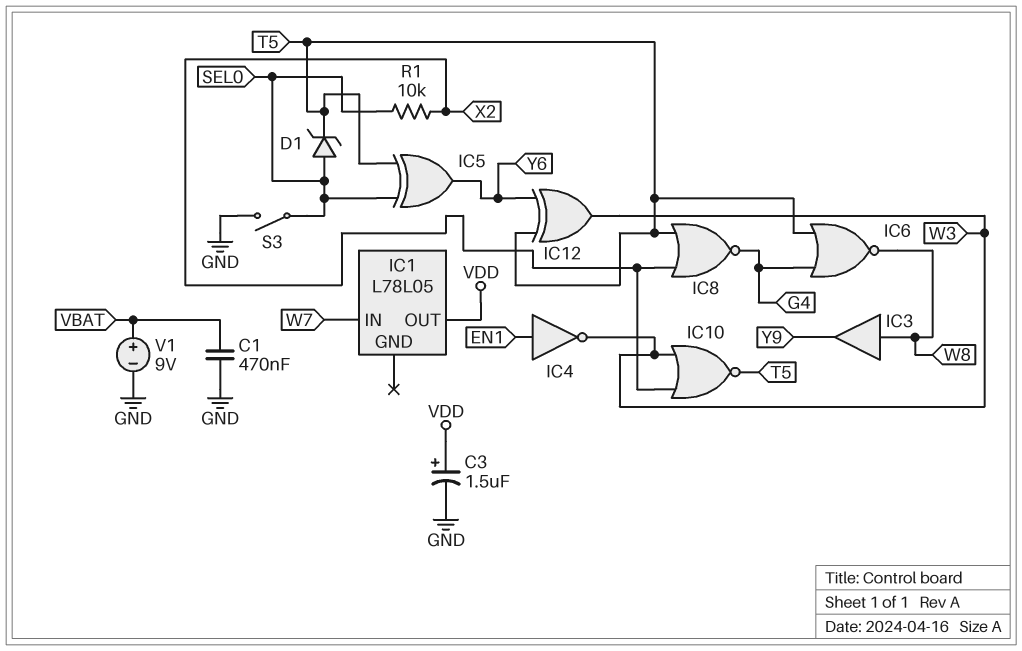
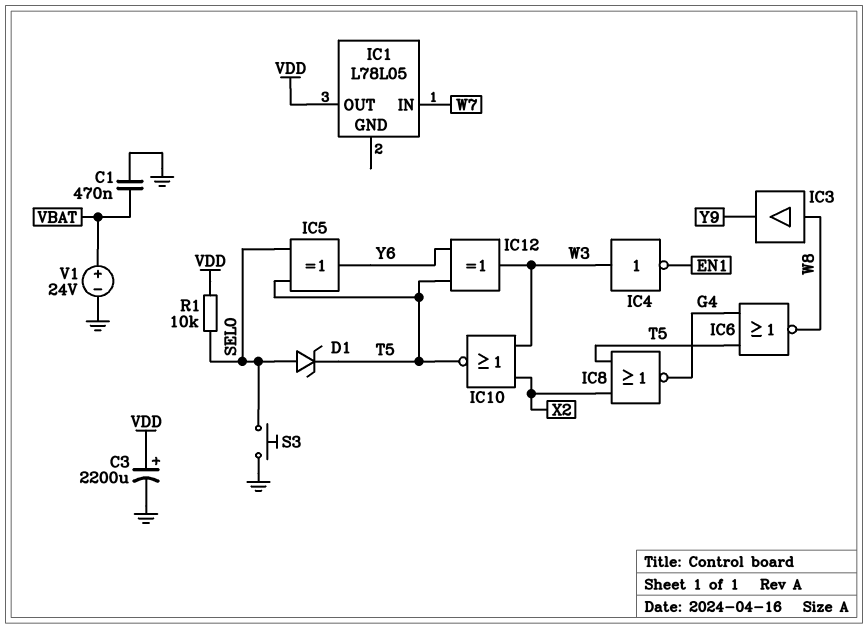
C3: 1.5uF (plus VDD, minus GND) -> 2200uF (plus VDD, minus GND)
IC4: NOT (in EN1, out W3) -> NOT (in W3, out EN1)
R1: 10k (SEL0, X2) -> 10k (SEL0, VDD)
S3: switch (GND, SEL0) -> button (GND, SEL0)
V1: 9V (plus VBAT, minus GND) -> 24V (plus VBAT, minus GND)

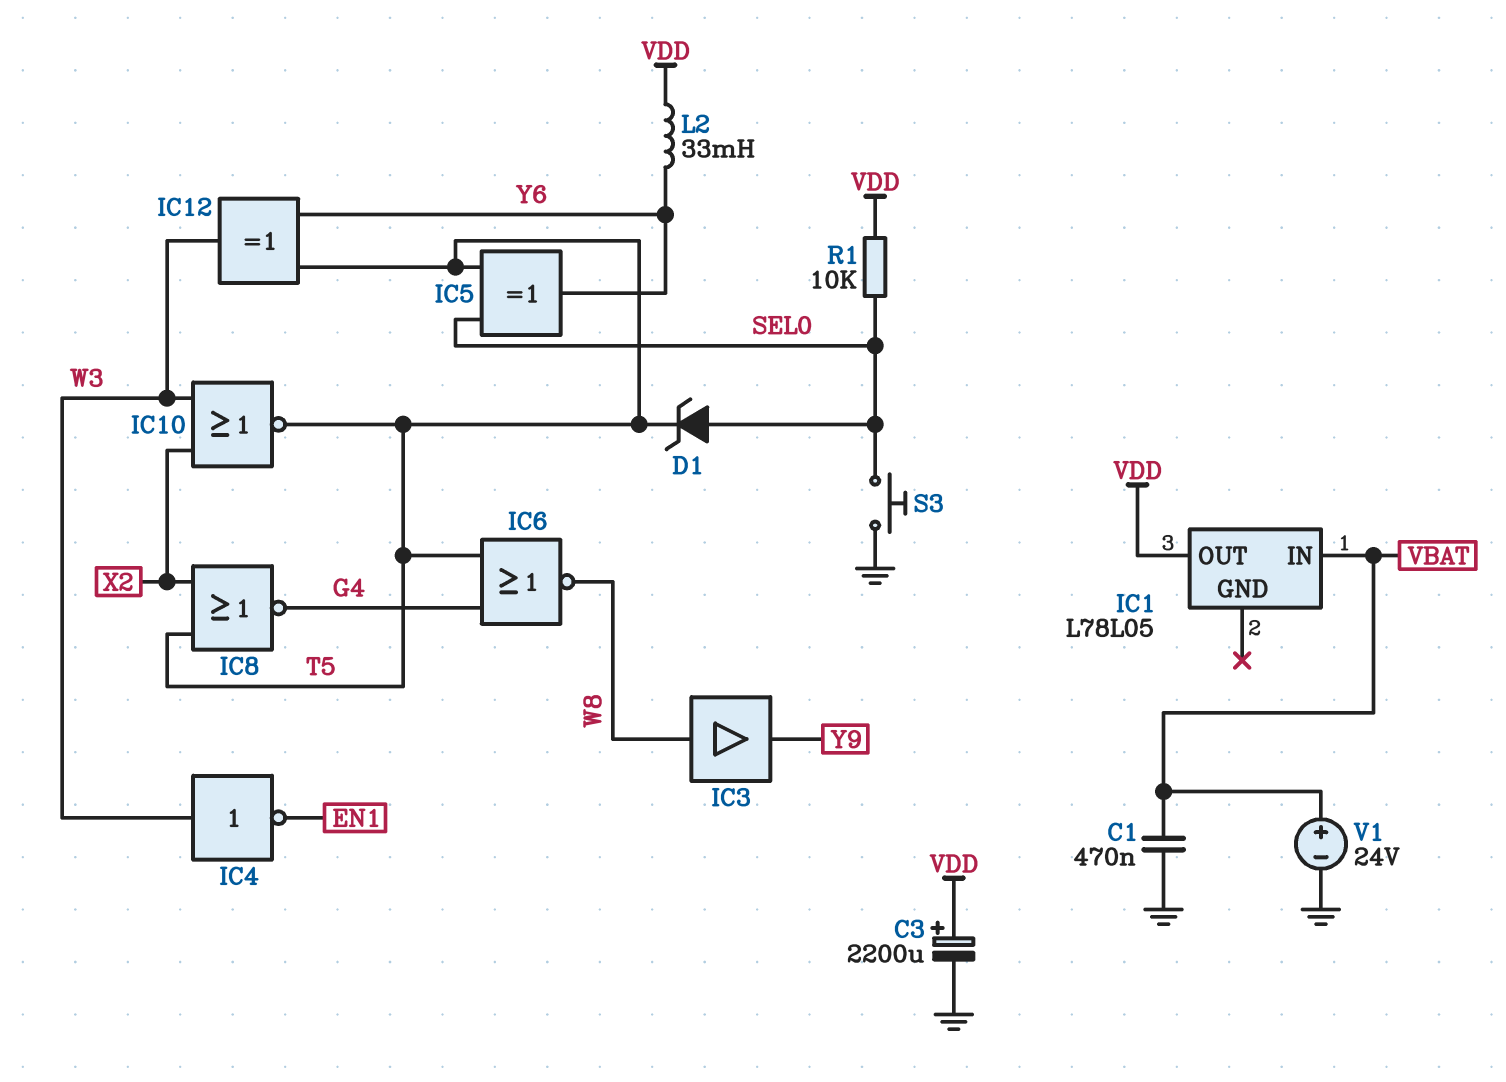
IC1 pin IN: W7 -> VBAT
L2: none -> 33mH (VDD, Y6)

